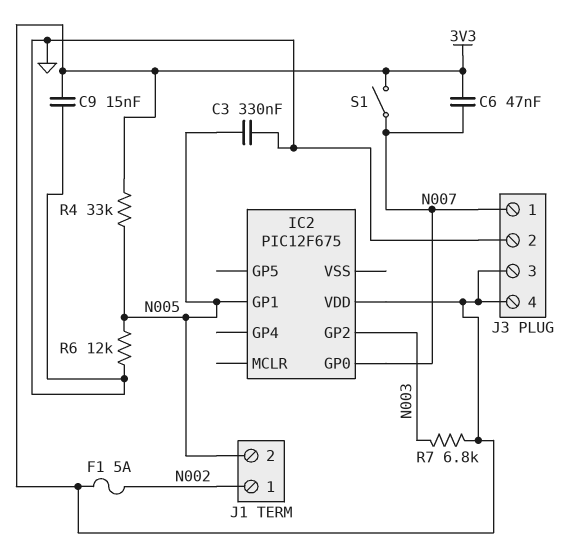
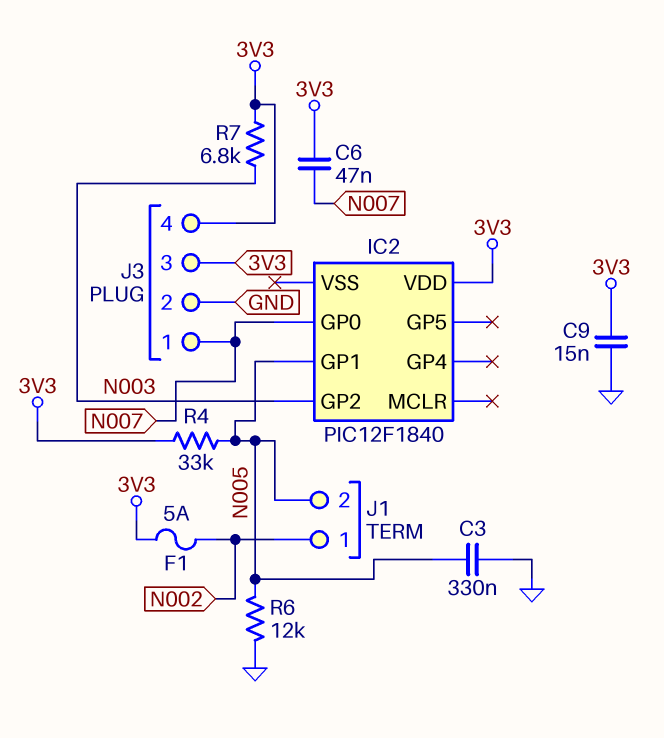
IC2: PIC12F675 -> PIC12F1840
S1: switch (3V3, N007) -> none

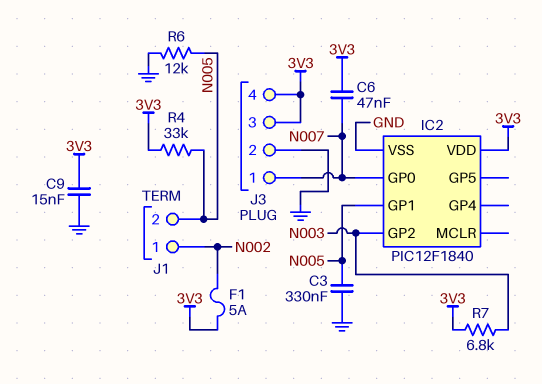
IC2 pin VSS: none -> GND

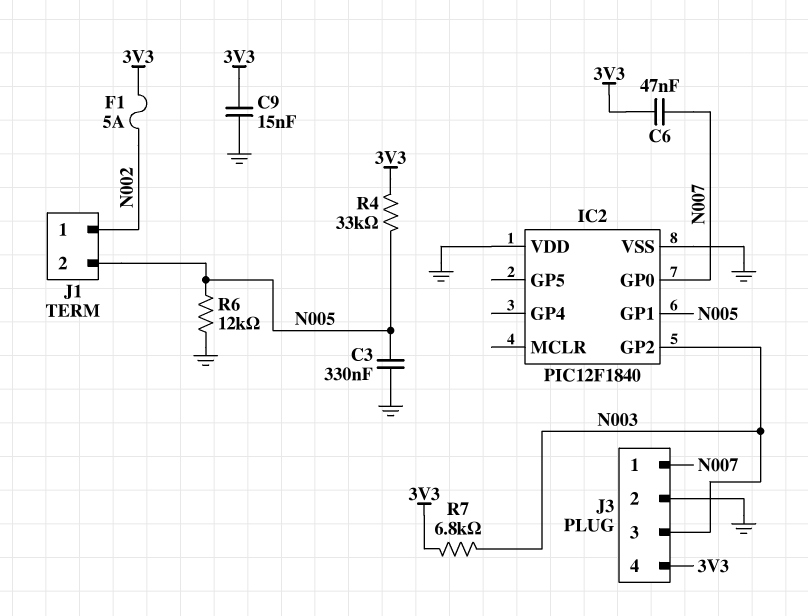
IC2 pin VDD: 3V3 -> GND
J3 pin 3: 3V3 -> N003

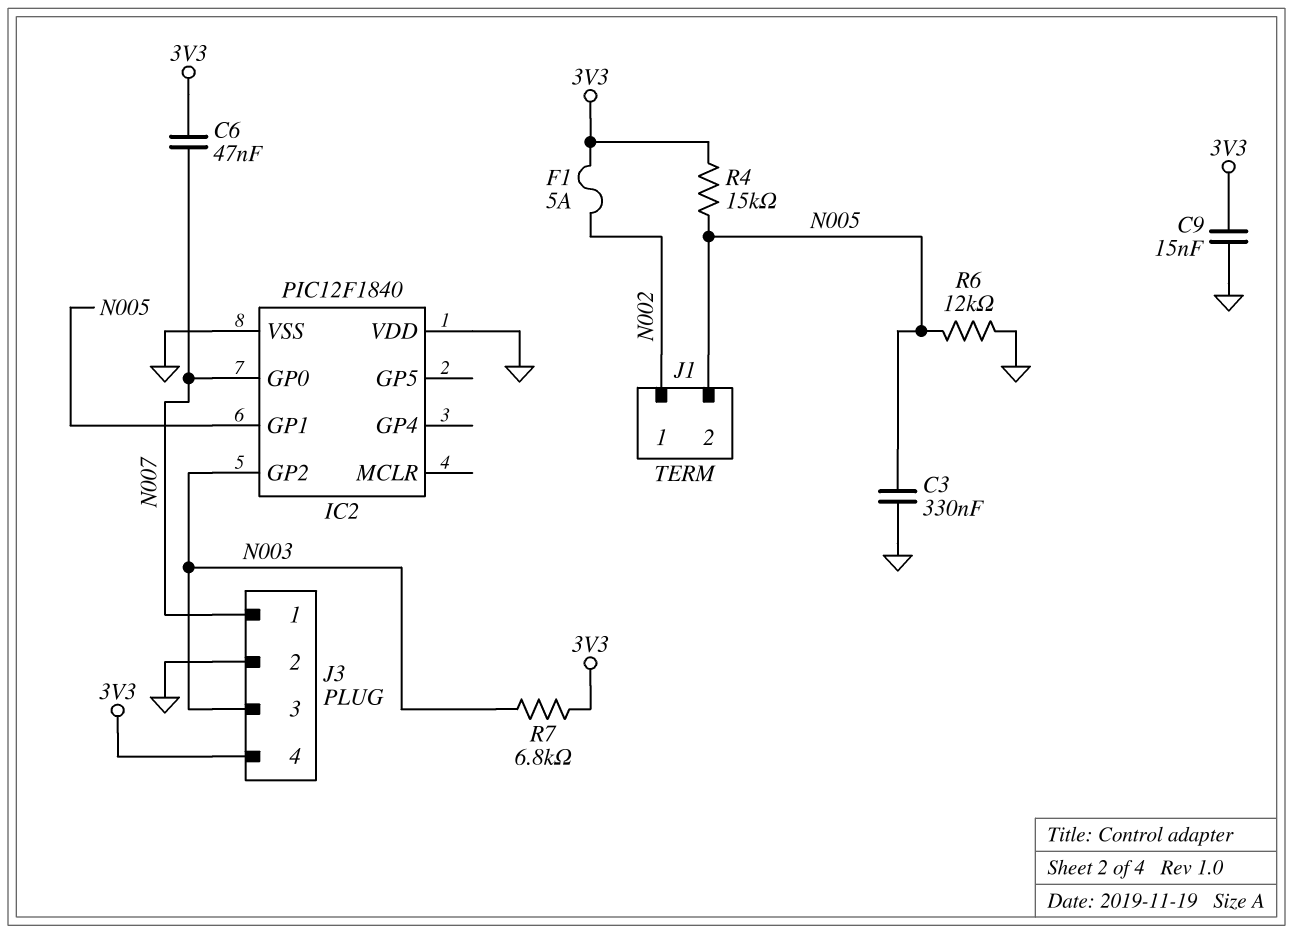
R4: 33k (3V3, N005) -> 15k (3V3, N005)

